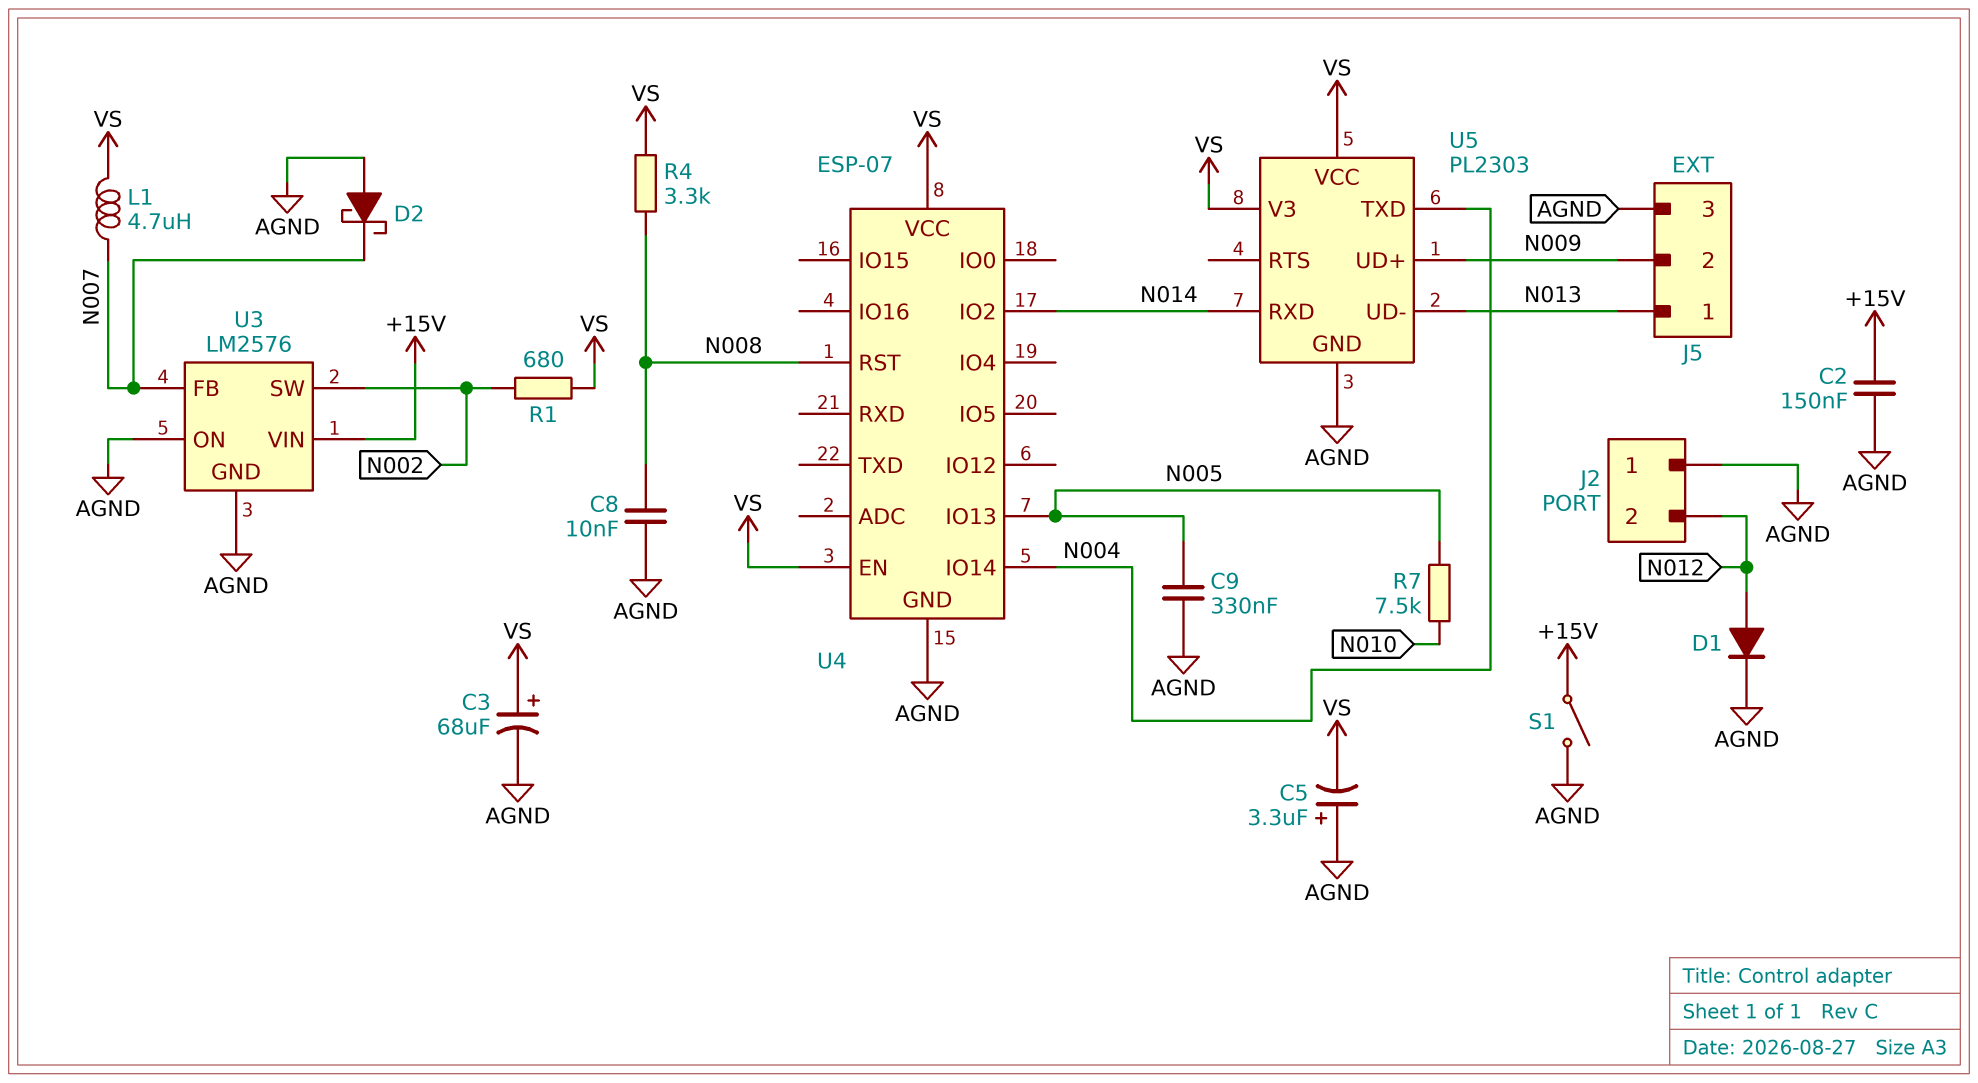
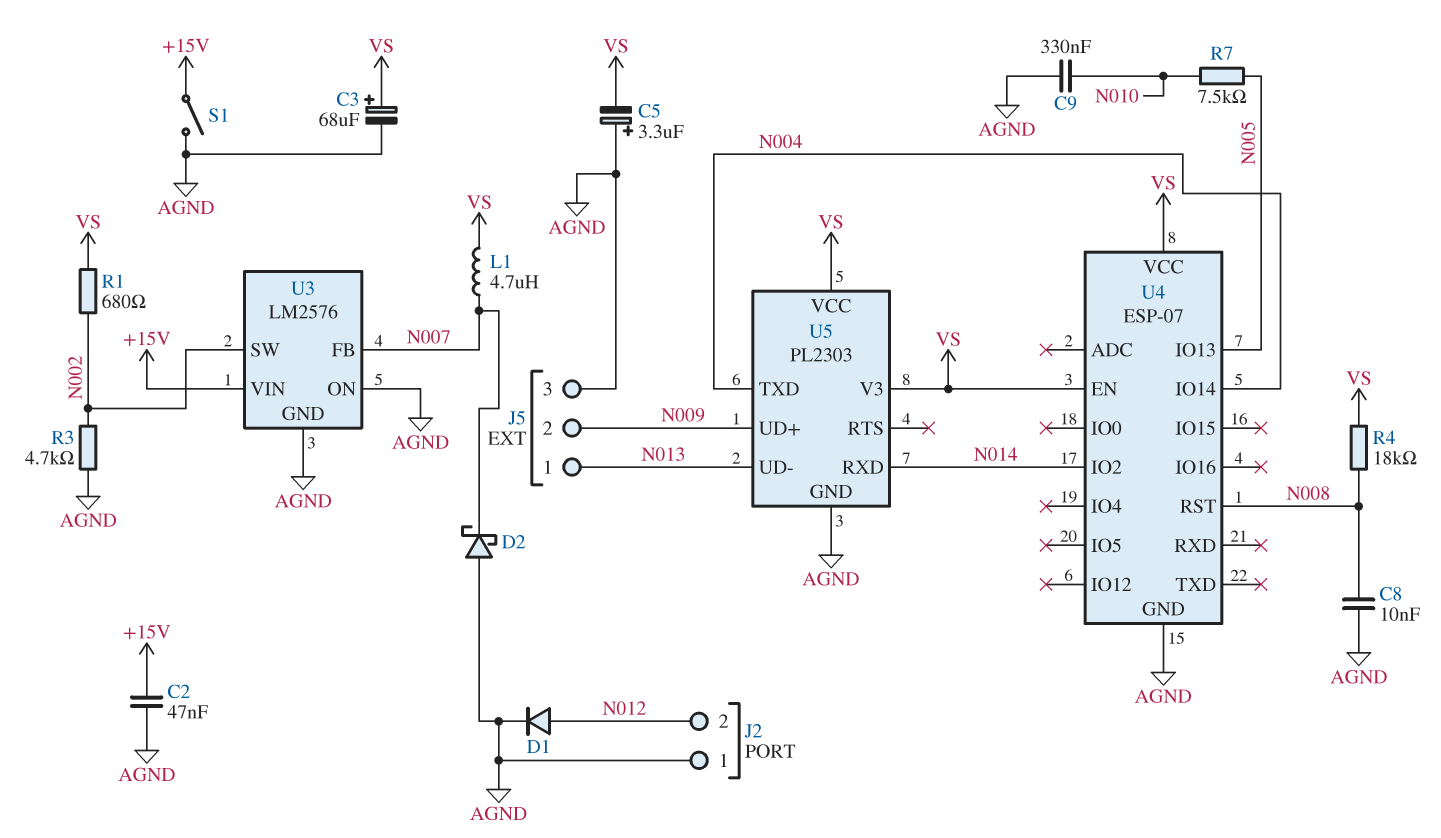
C2: 150nF (+15V, AGND) -> 47nF (+15V, AGND)
C9: 330nF (AGND, N005) -> 330nF (AGND, N010)
R3: none -> 4.7k (AGND, N002)
R4: 3.3k (N008, VS) -> 18k (N008, VS)

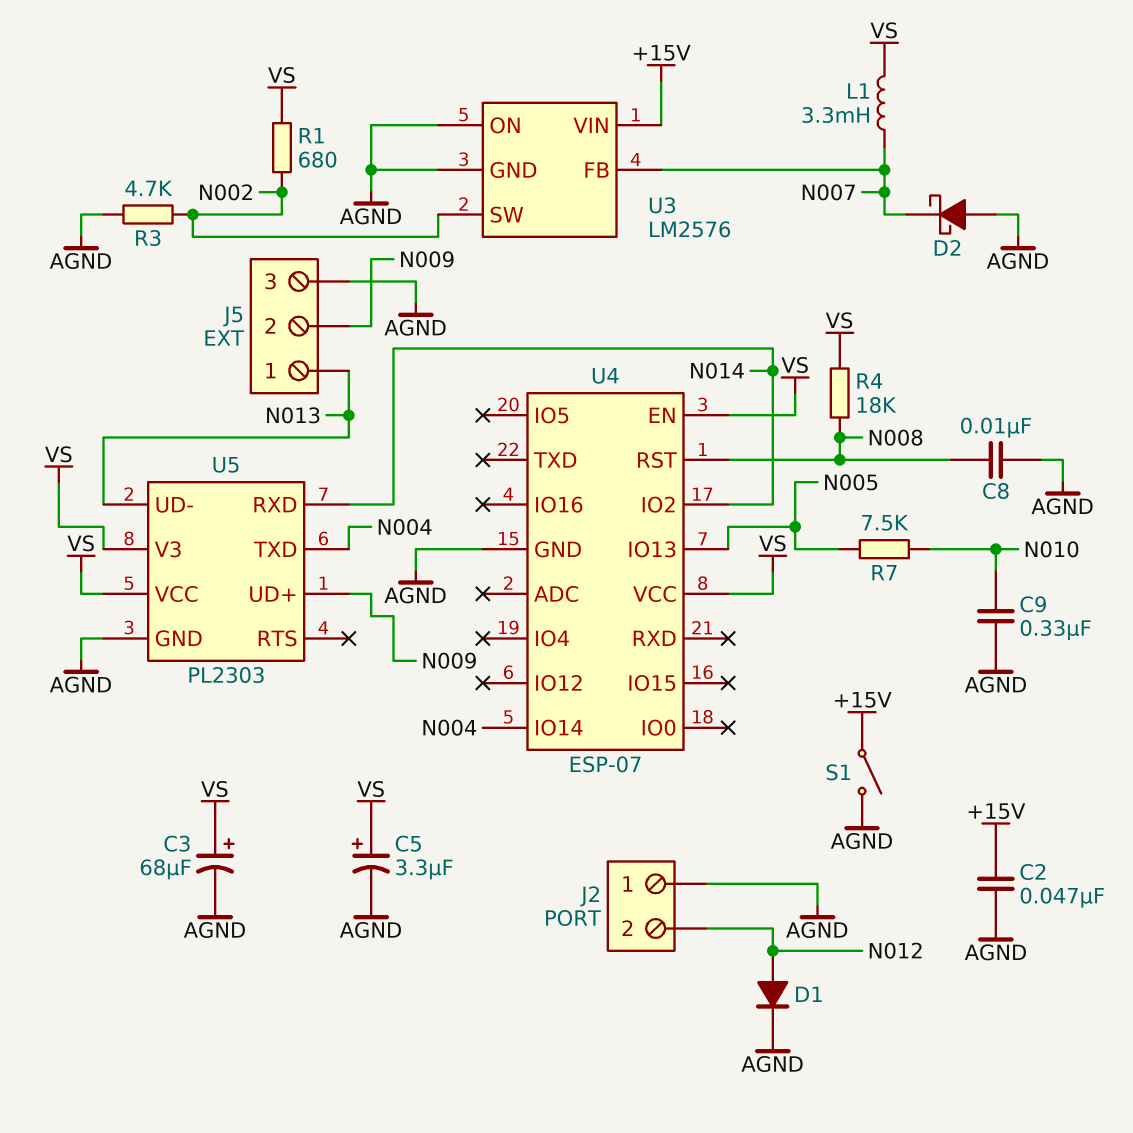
C5: 3.3uF (plus AGND, minus VS) -> 3.3uF (plus VS, minus AGND)
L1: 4.7uH (N007, VS) -> 3.3mH (N007, VS)

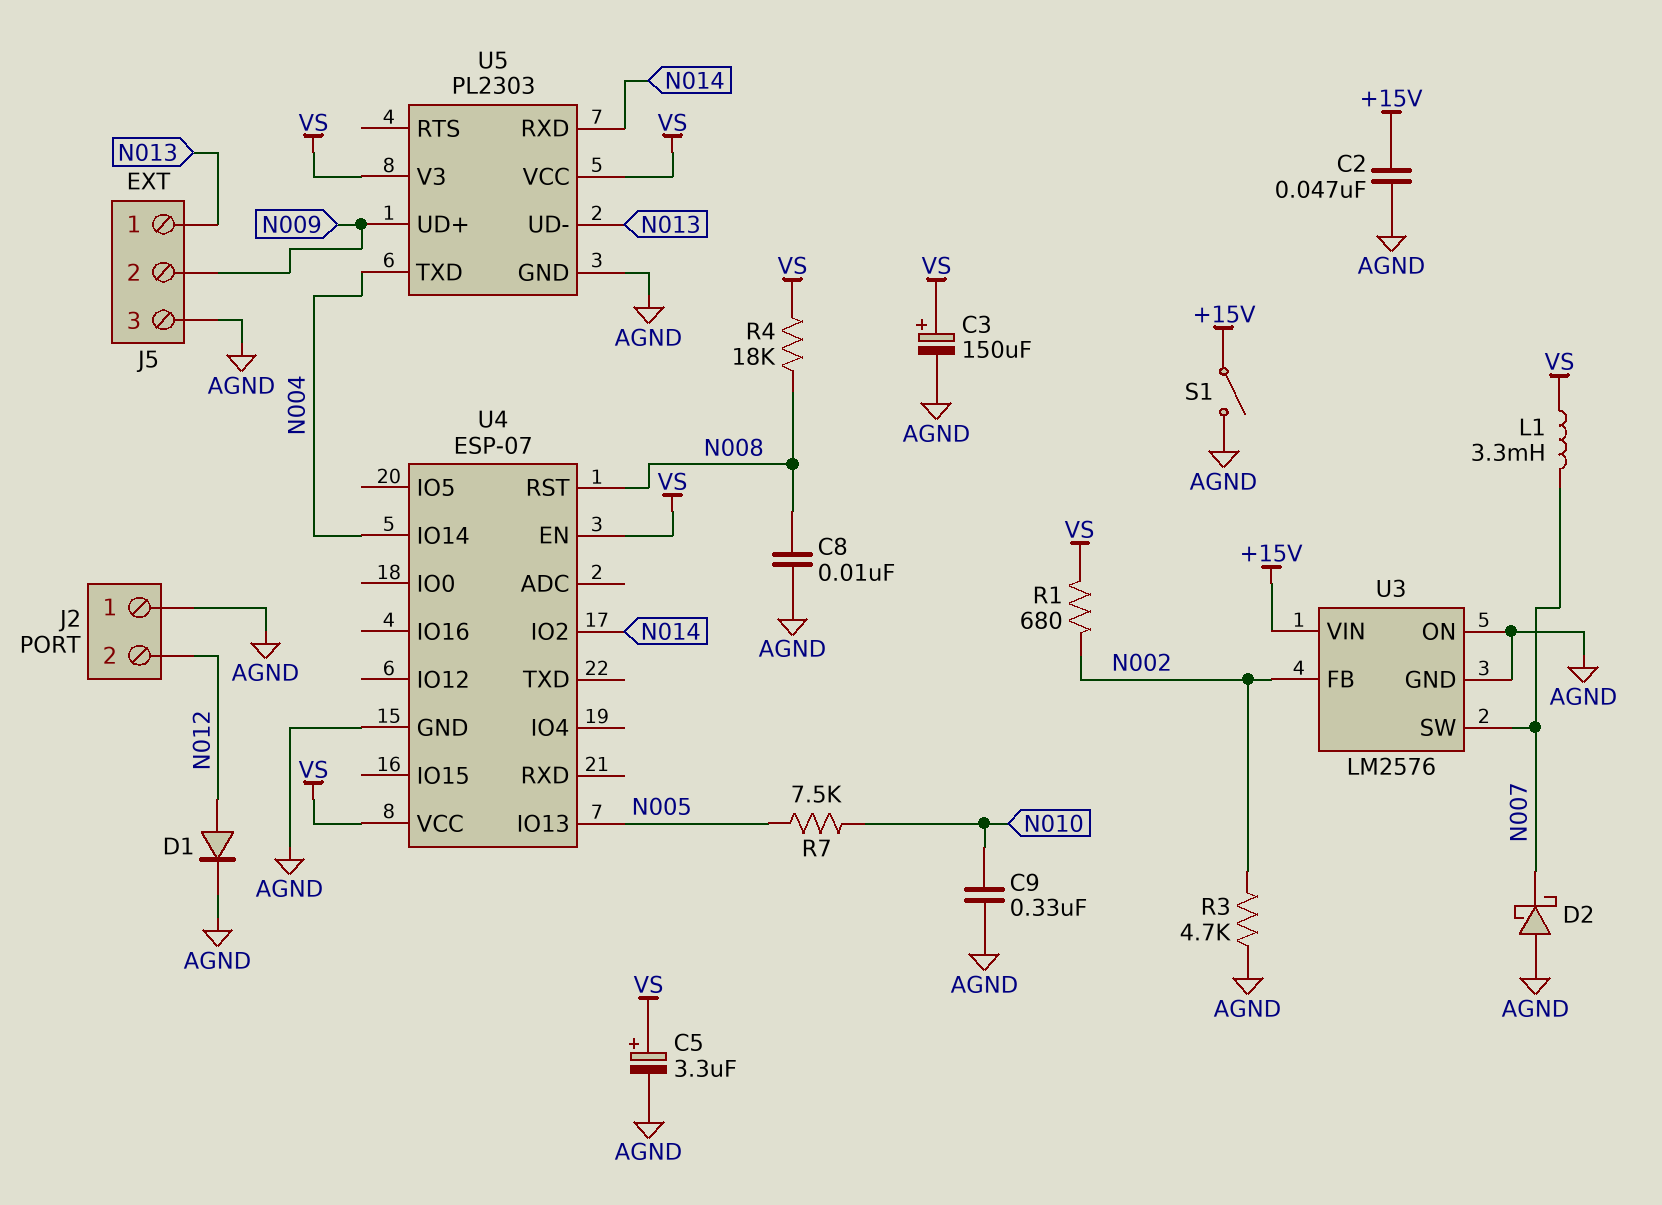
C3: 68uF (plus VS, minus AGND) -> 150uF (plus VS, minus AGND)
U3 pin FB: N007 -> N002
U3 pin SW: N002 -> N007

